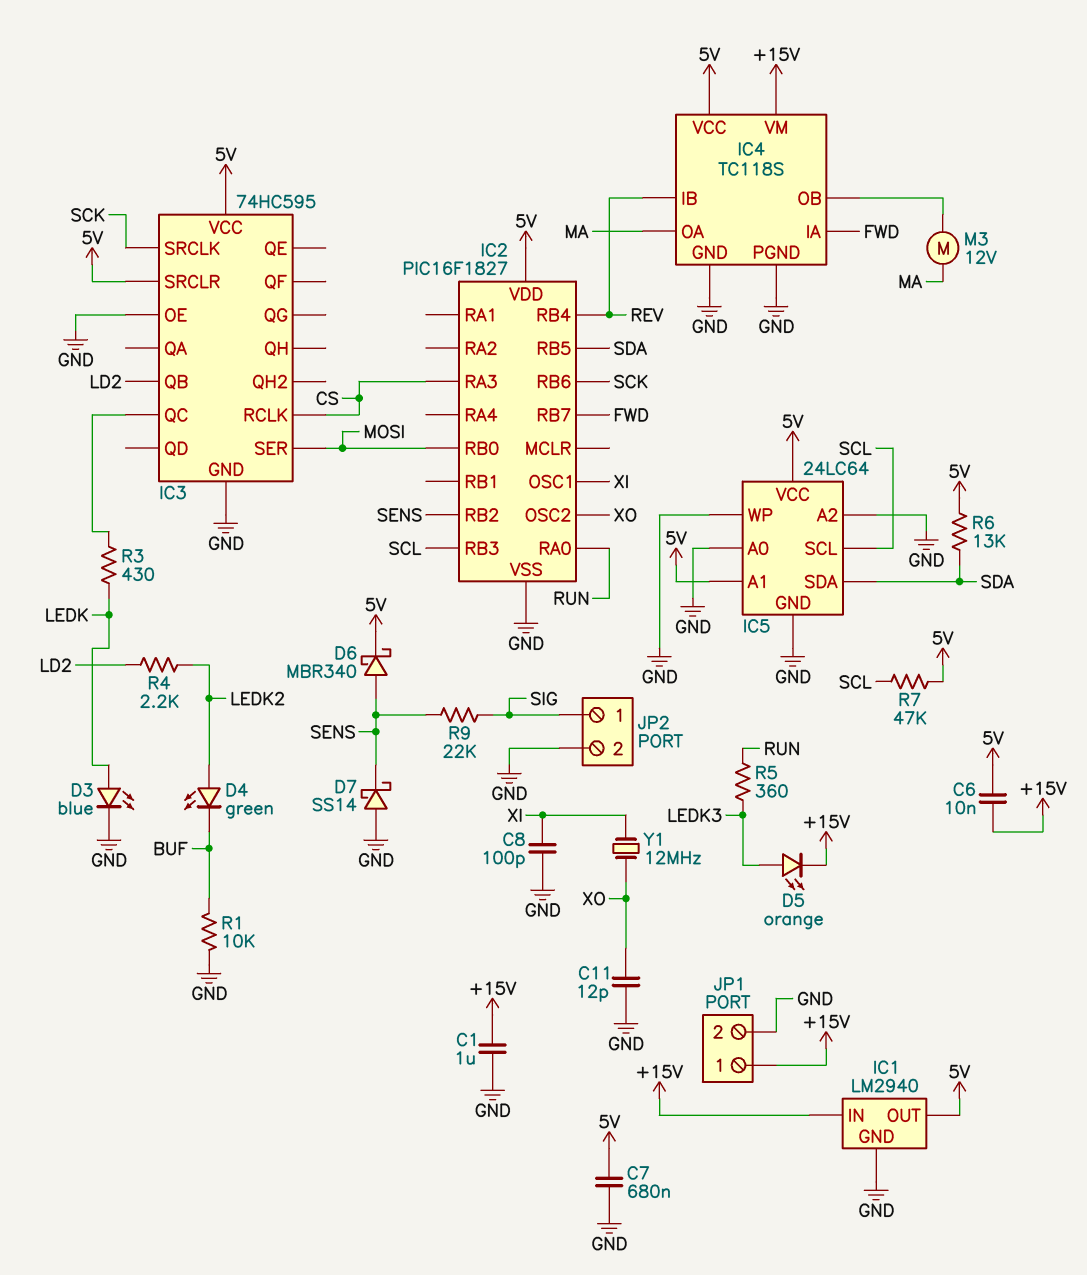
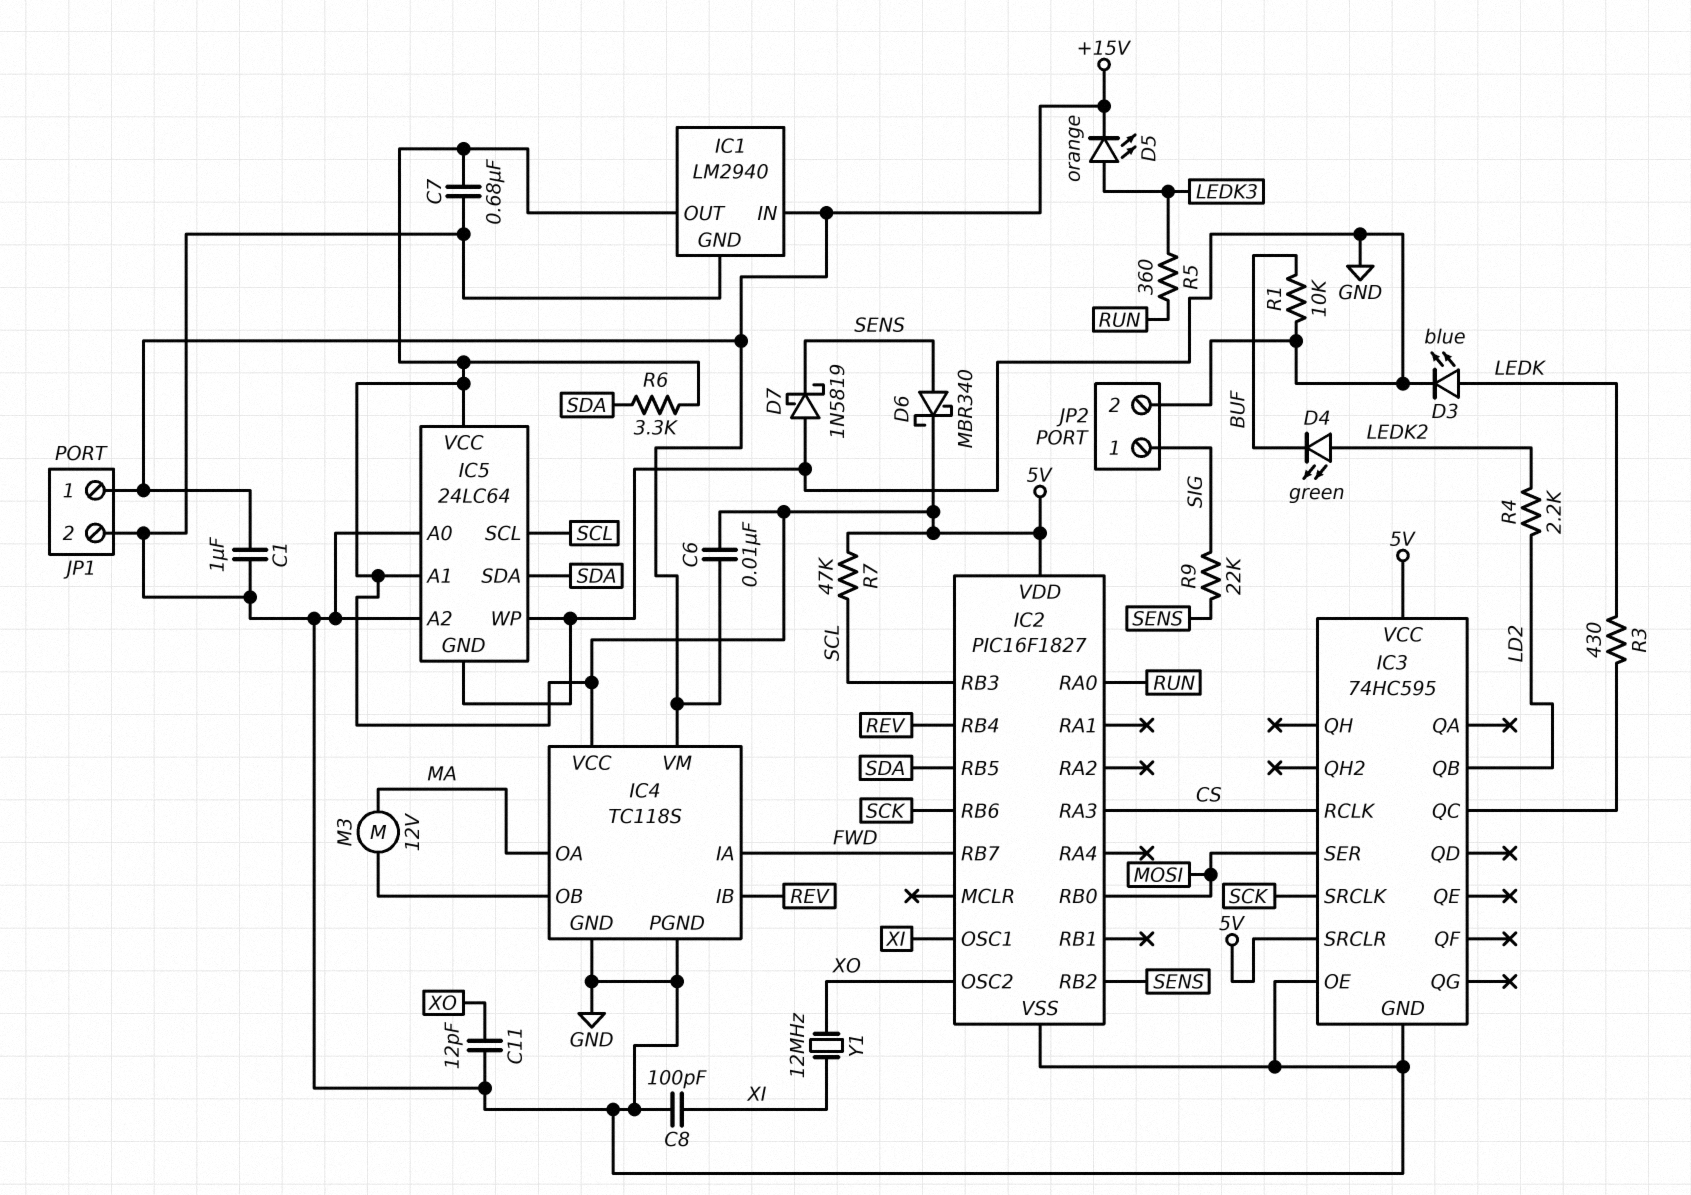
D7: schottky SS14 (A GND, K SENS) -> schottky 1N5819 (A GND, K SENS)
R6: 13k (5V, SDA) -> 3.3k (5V, SDA)

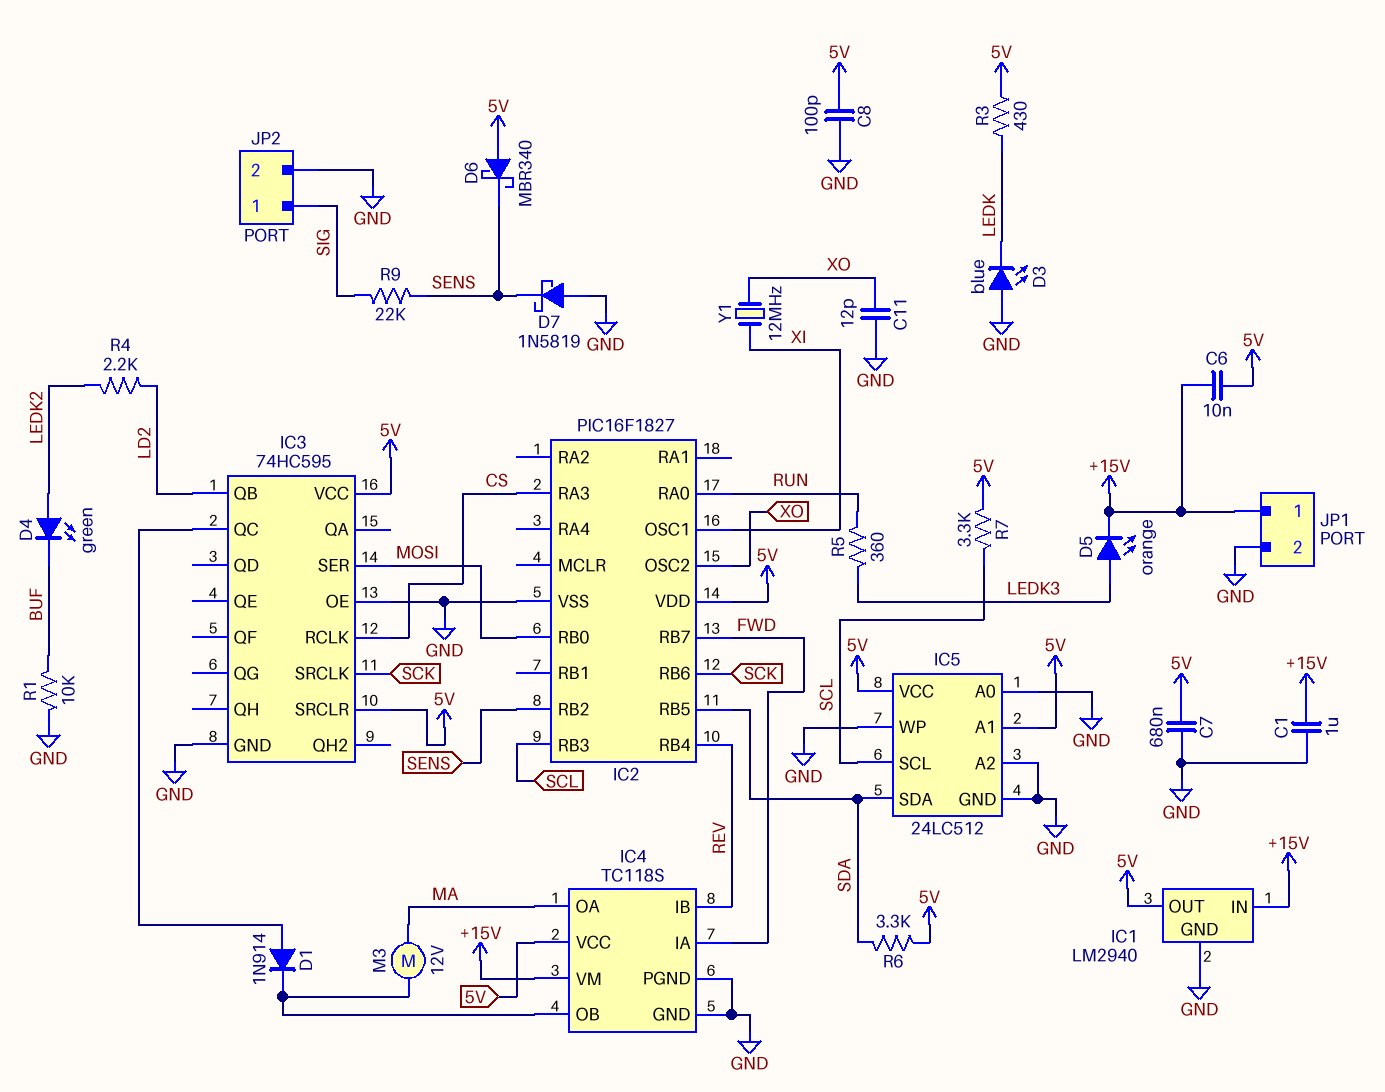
C8: 100pF (GND, XI) -> 100pF (5V, GND)
D1: none -> diode 1N914 (A IC3/QC, K IC4/OB)
D3: LED blue (A LEDK, K GND) -> LED blue (A GND, K LEDK)
D6: schottky MBR340 (A SENS, K 5V) -> schottky MBR340 (A 5V, K SENS)
IC5: 24LC64 -> 24LC512
R3: 430 (IC3/QC, LEDK) -> 430 (5V, LEDK)
R7: 47k (5V, SCL) -> 3.3k (5V, SCL)

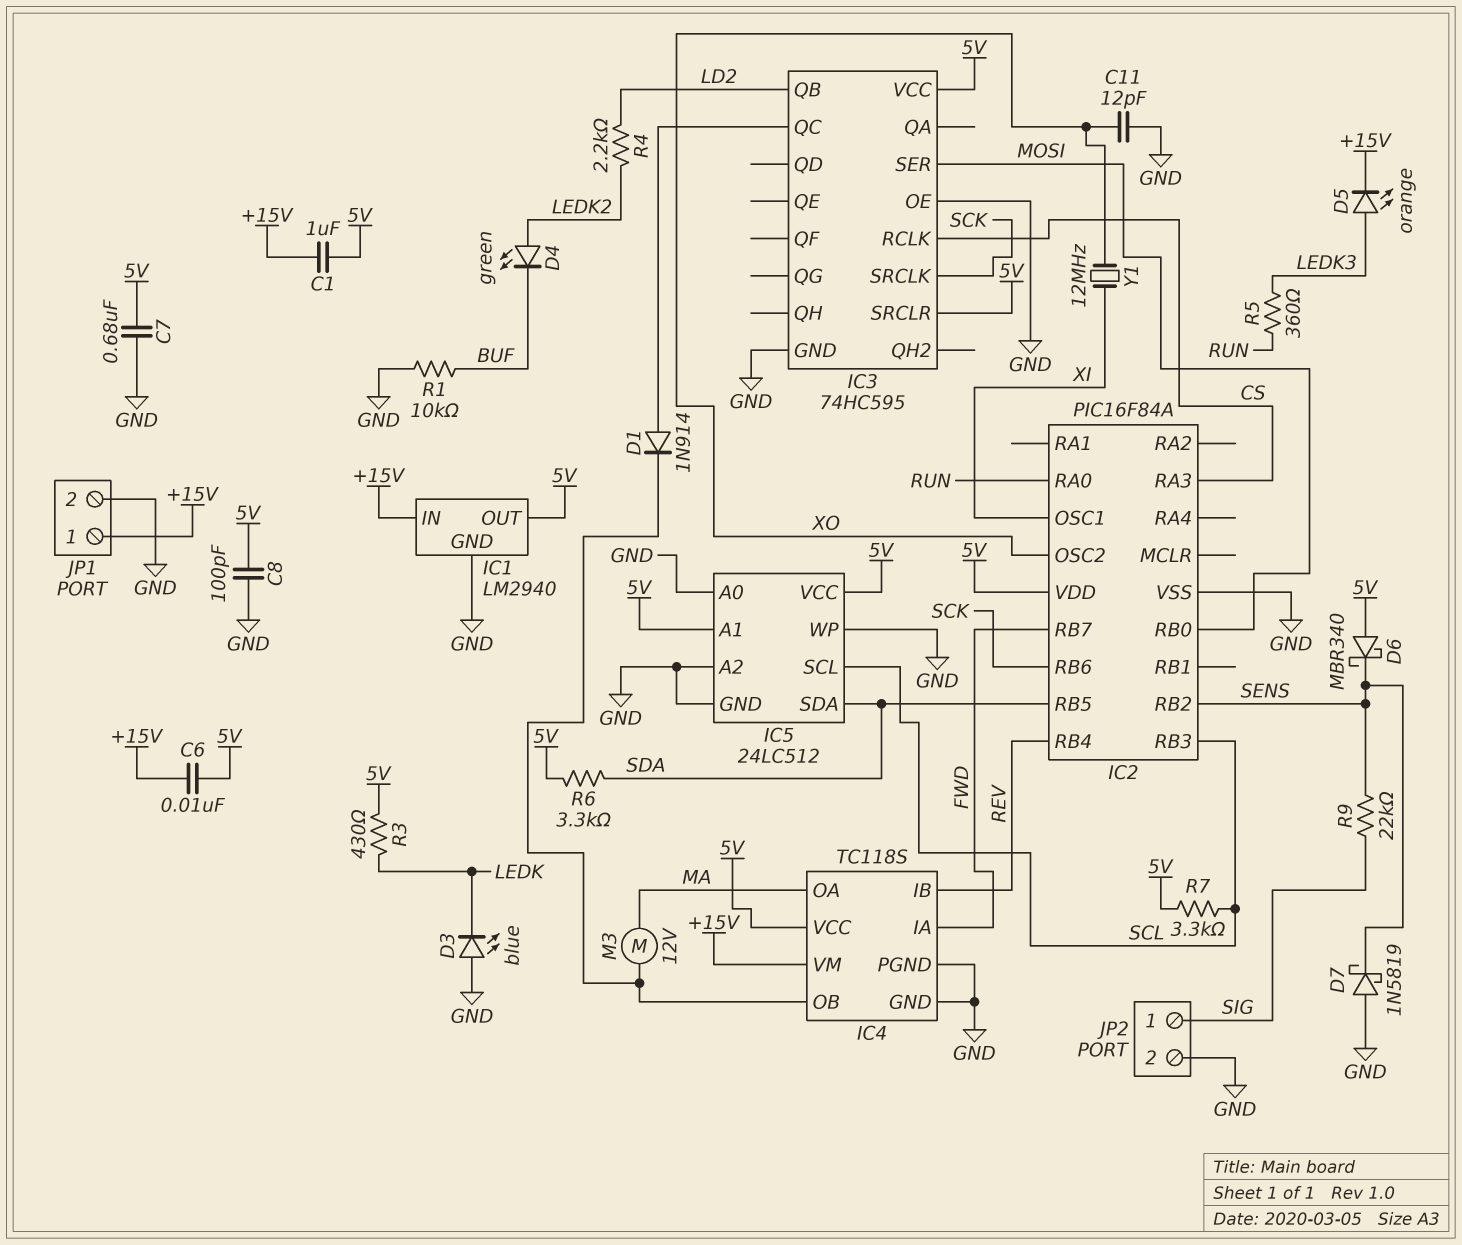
C1: 1uF (+15V, GND) -> 1uF (+15V, 5V)
IC2: PIC16F1827 -> PIC16F84A

